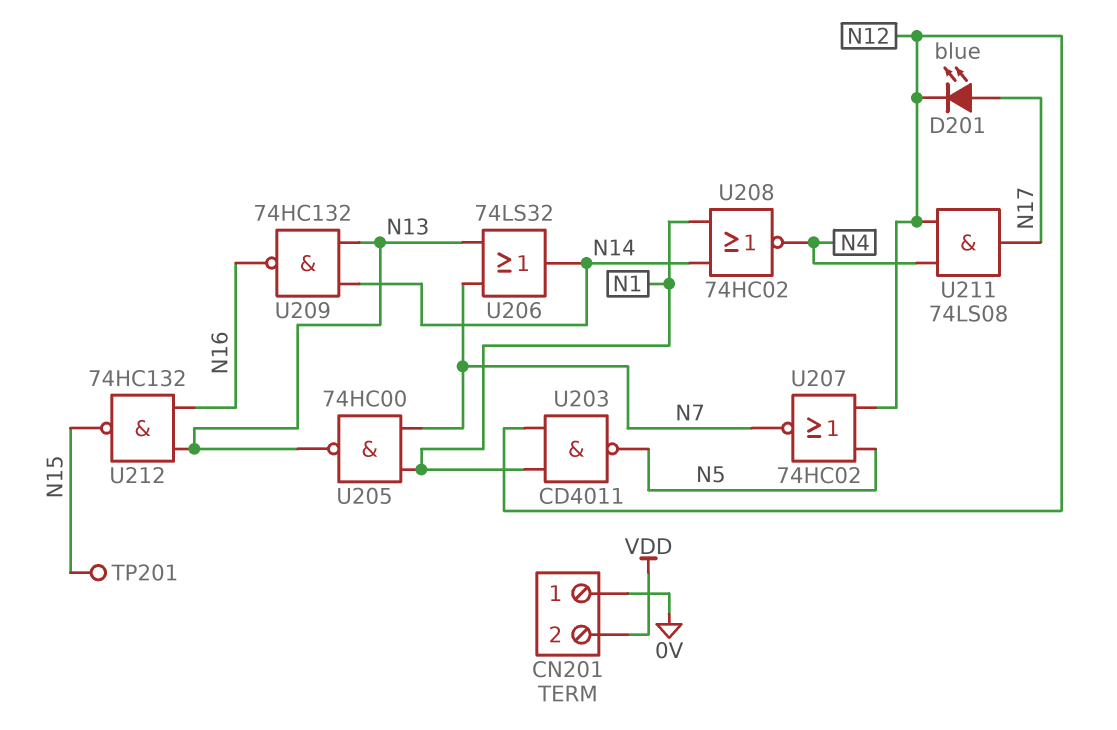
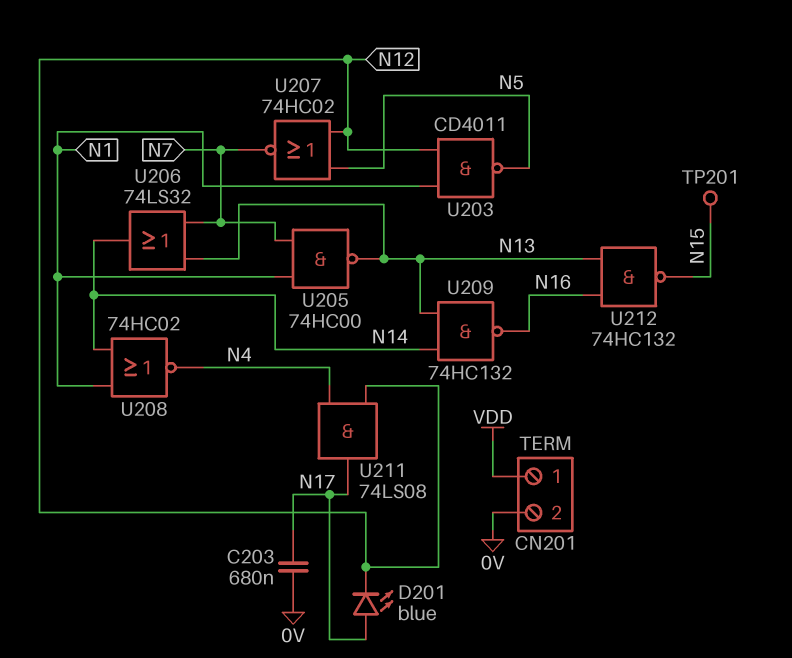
C203: none -> 680nF (0V, N17)
CN201 pin 1: 0V -> VDD
CN201 pin 2: VDD -> 0V

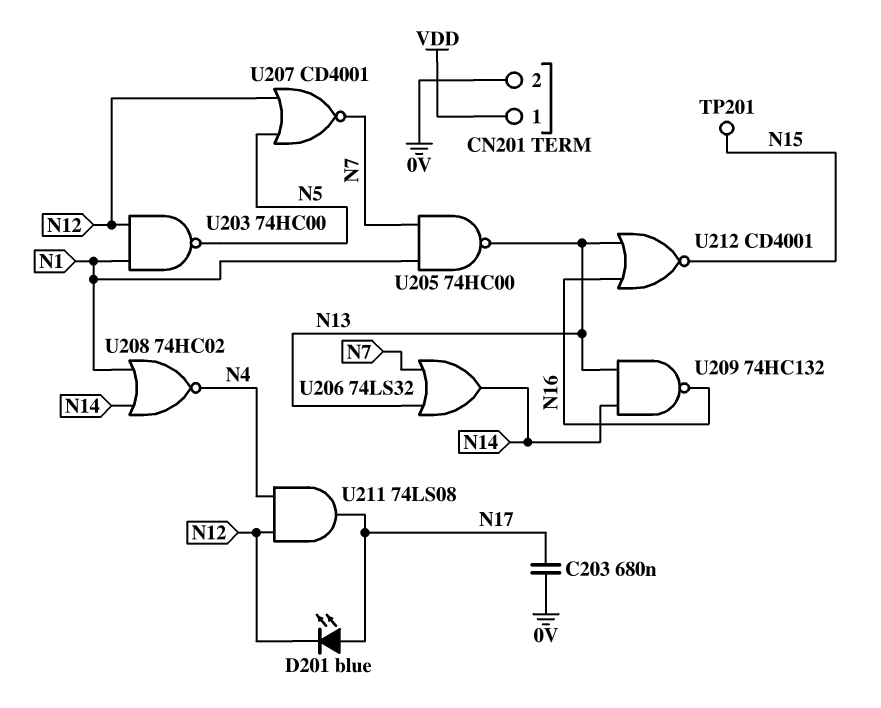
U203: NAND CD4011 (in N1, in N12, out N5) -> NAND 74HC00 (in N1, in N12, out N5)
U207: NOR 74HC02 (in N5, in N12, out N7) -> NOR CD4001 (in N5, in N12, out N7)
U212: NAND 74HC132 (in N13, in N16, out N15) -> NOR CD4001 (in N13, in N16, out N15)

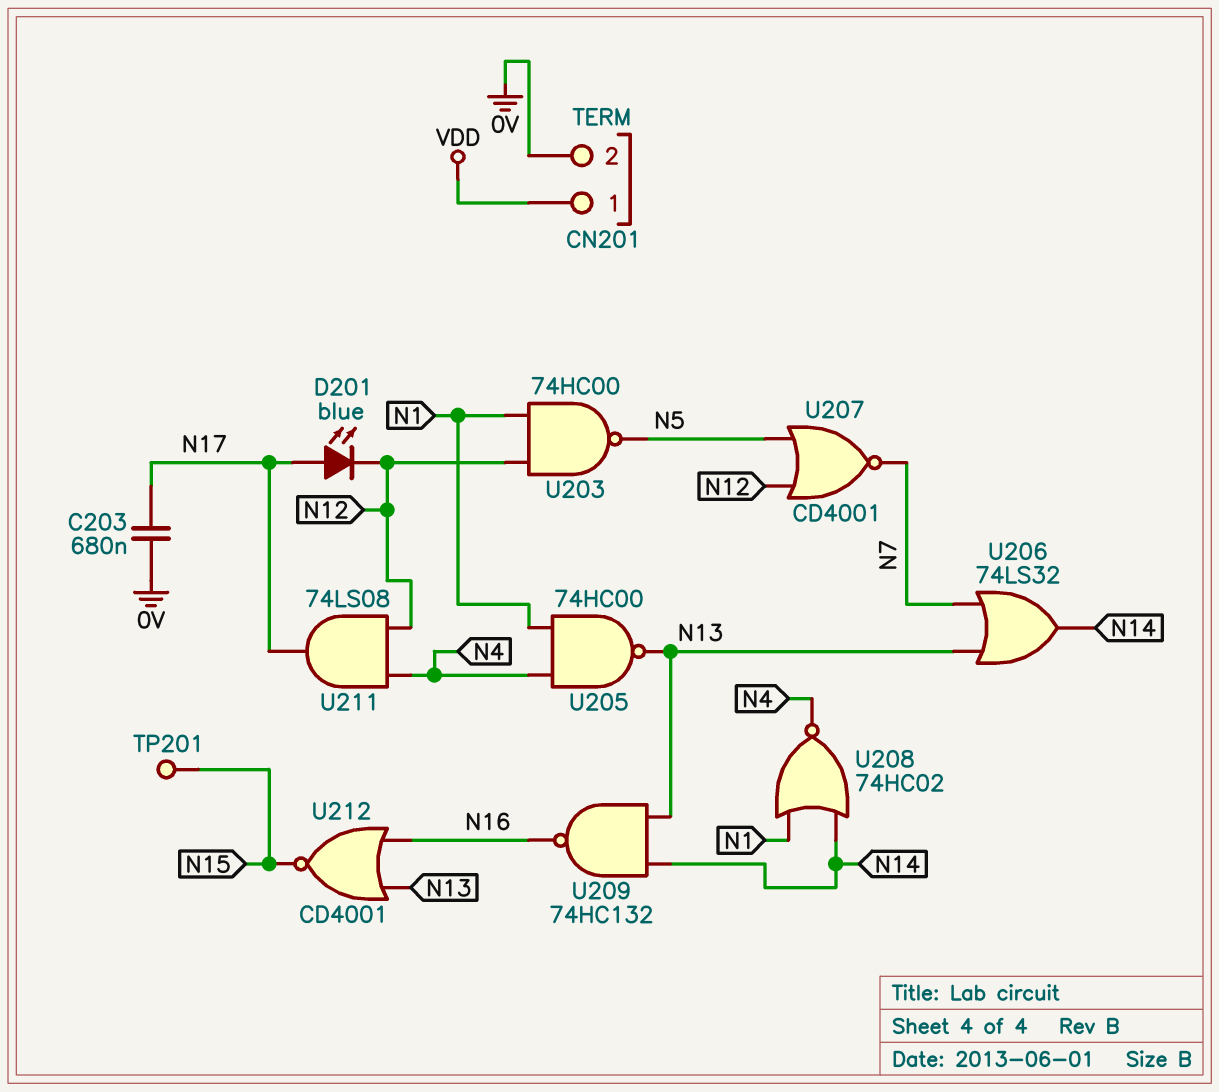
U205: NAND 74HC00 (in N1, in N7, out N13) -> NAND 74HC00 (in N1, in N4, out N13)

